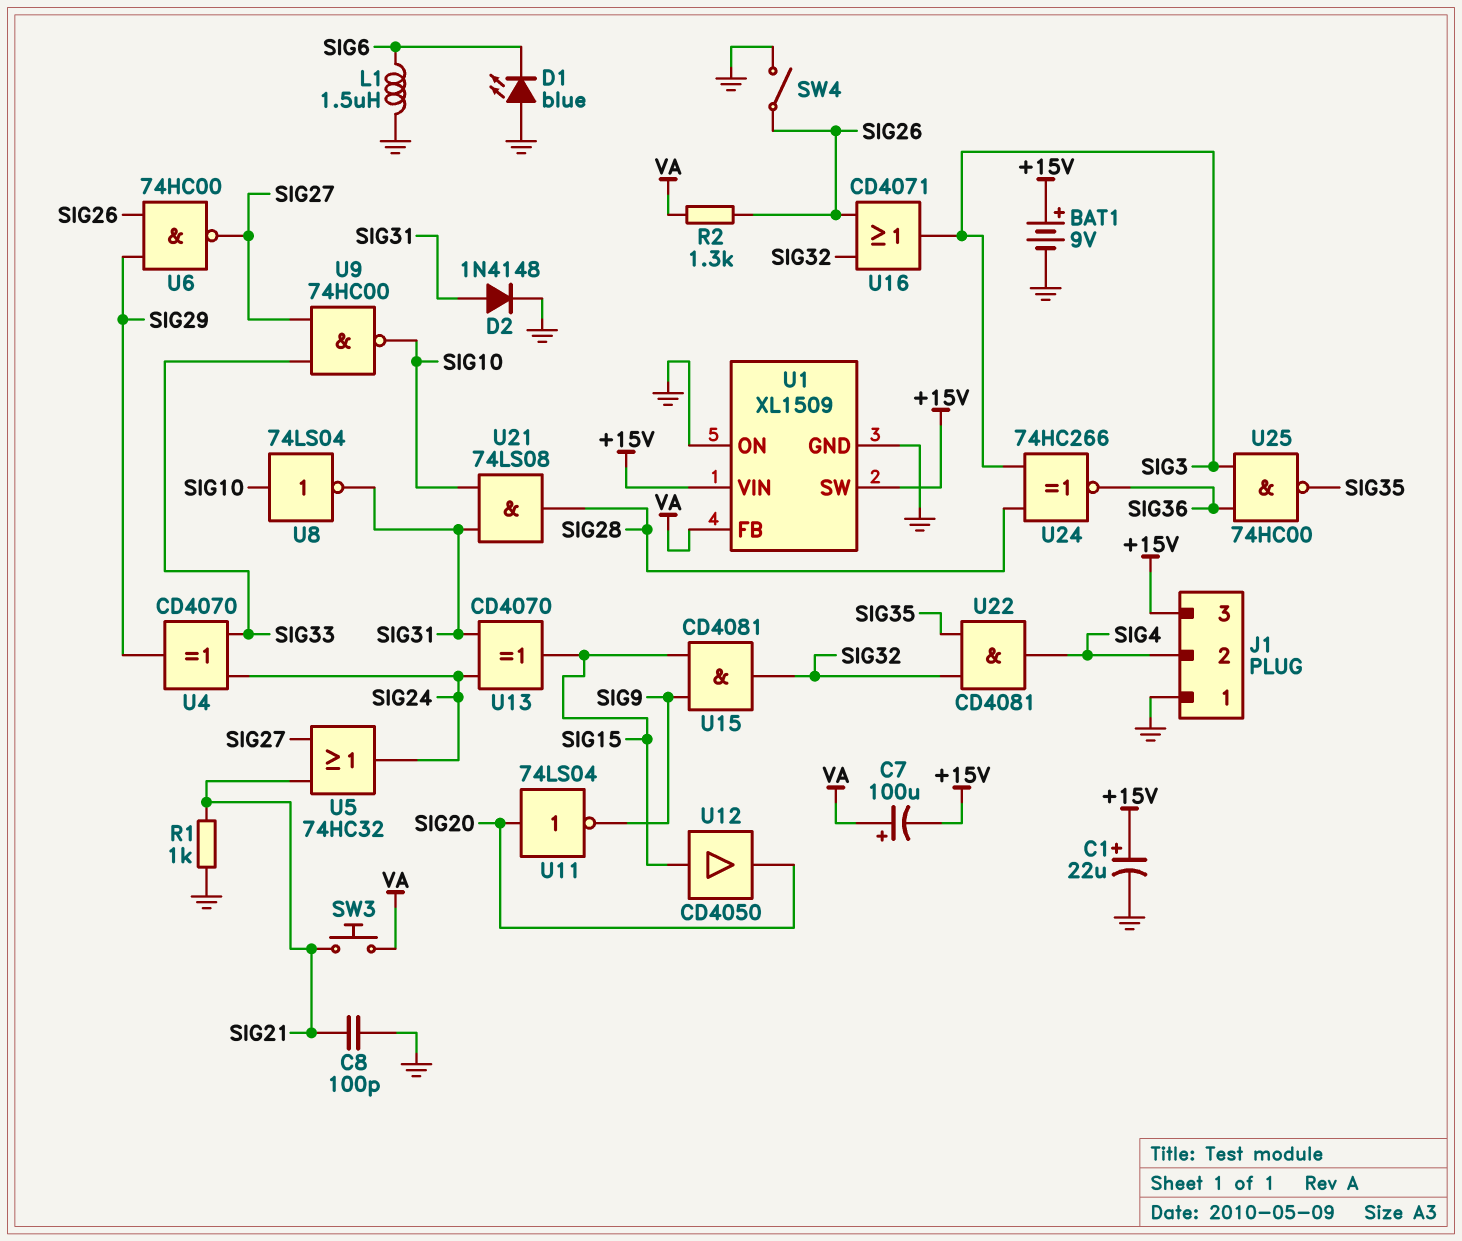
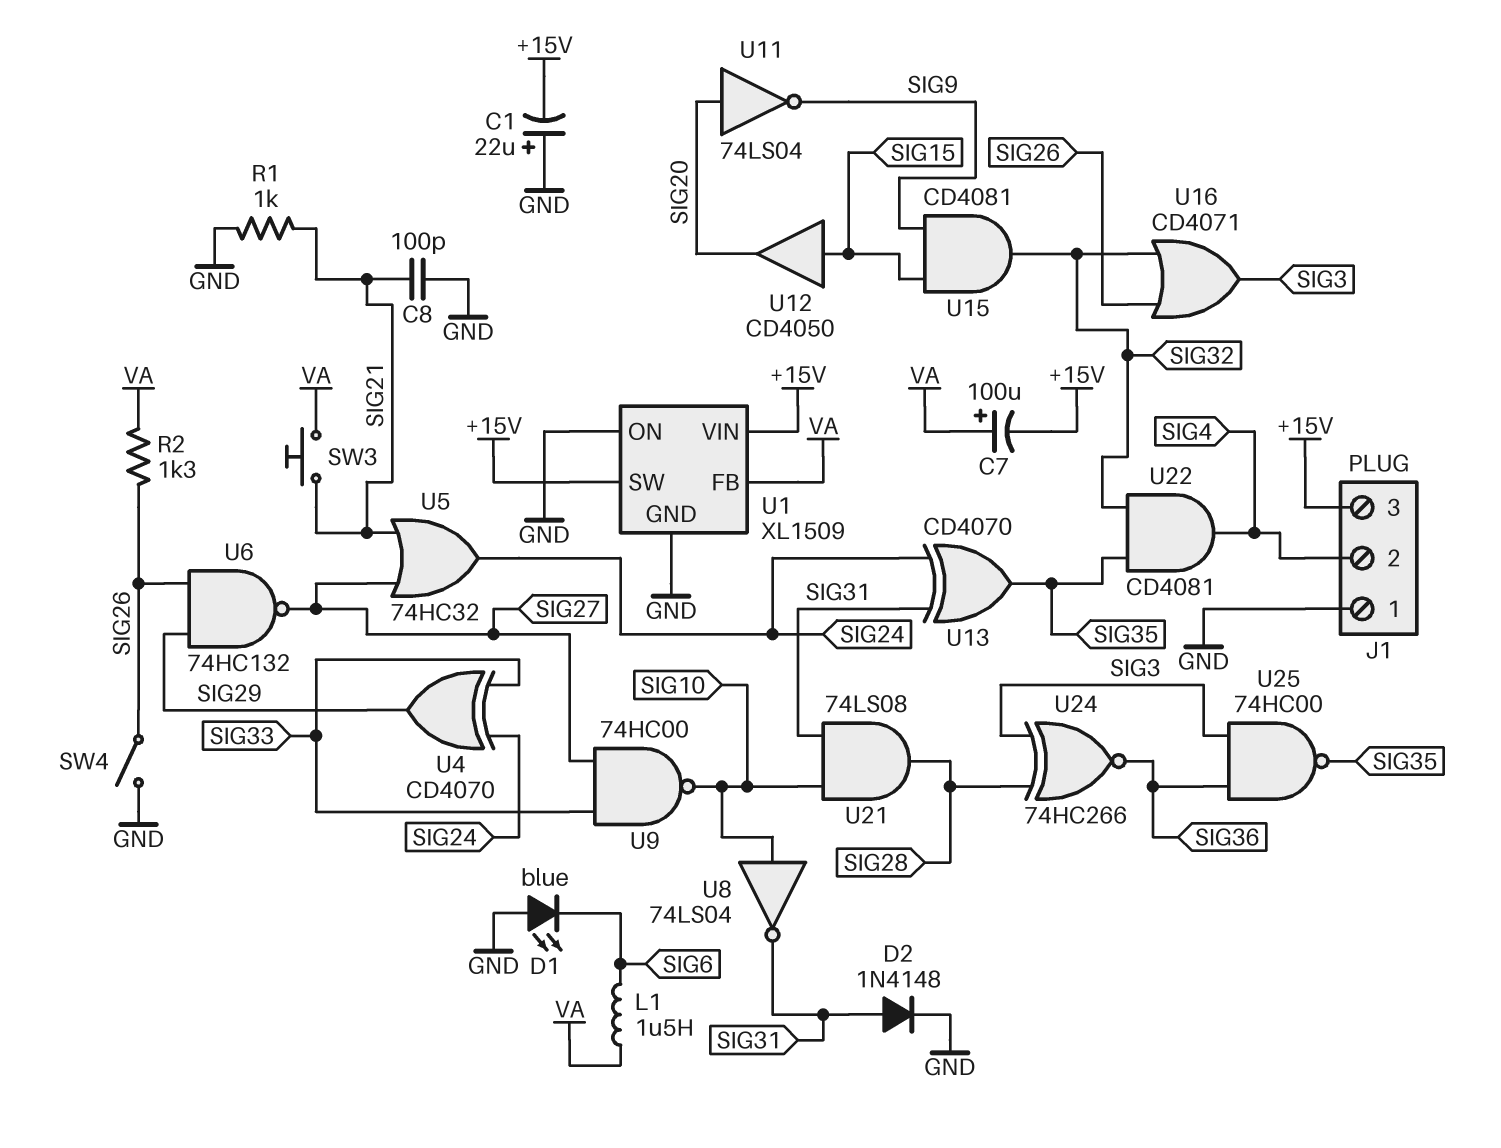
BAT1: 9V (plus +15V, minus GND) -> none
C1: 22uF (plus +15V, minus GND) -> 22uF (plus GND, minus +15V)
L1: 1.5uH (GND, SIG6) -> 1.5uH (SIG6, VA)
U6: NAND 74HC00 (in SIG26, in SIG29, out SIG27) -> NAND 74HC132 (in SIG26, in SIG29, out SIG27)
U13: XOR CD4070 (in SIG24, in SIG31, out SIG15) -> XOR CD4070 (in SIG24, in SIG31, out SIG35)

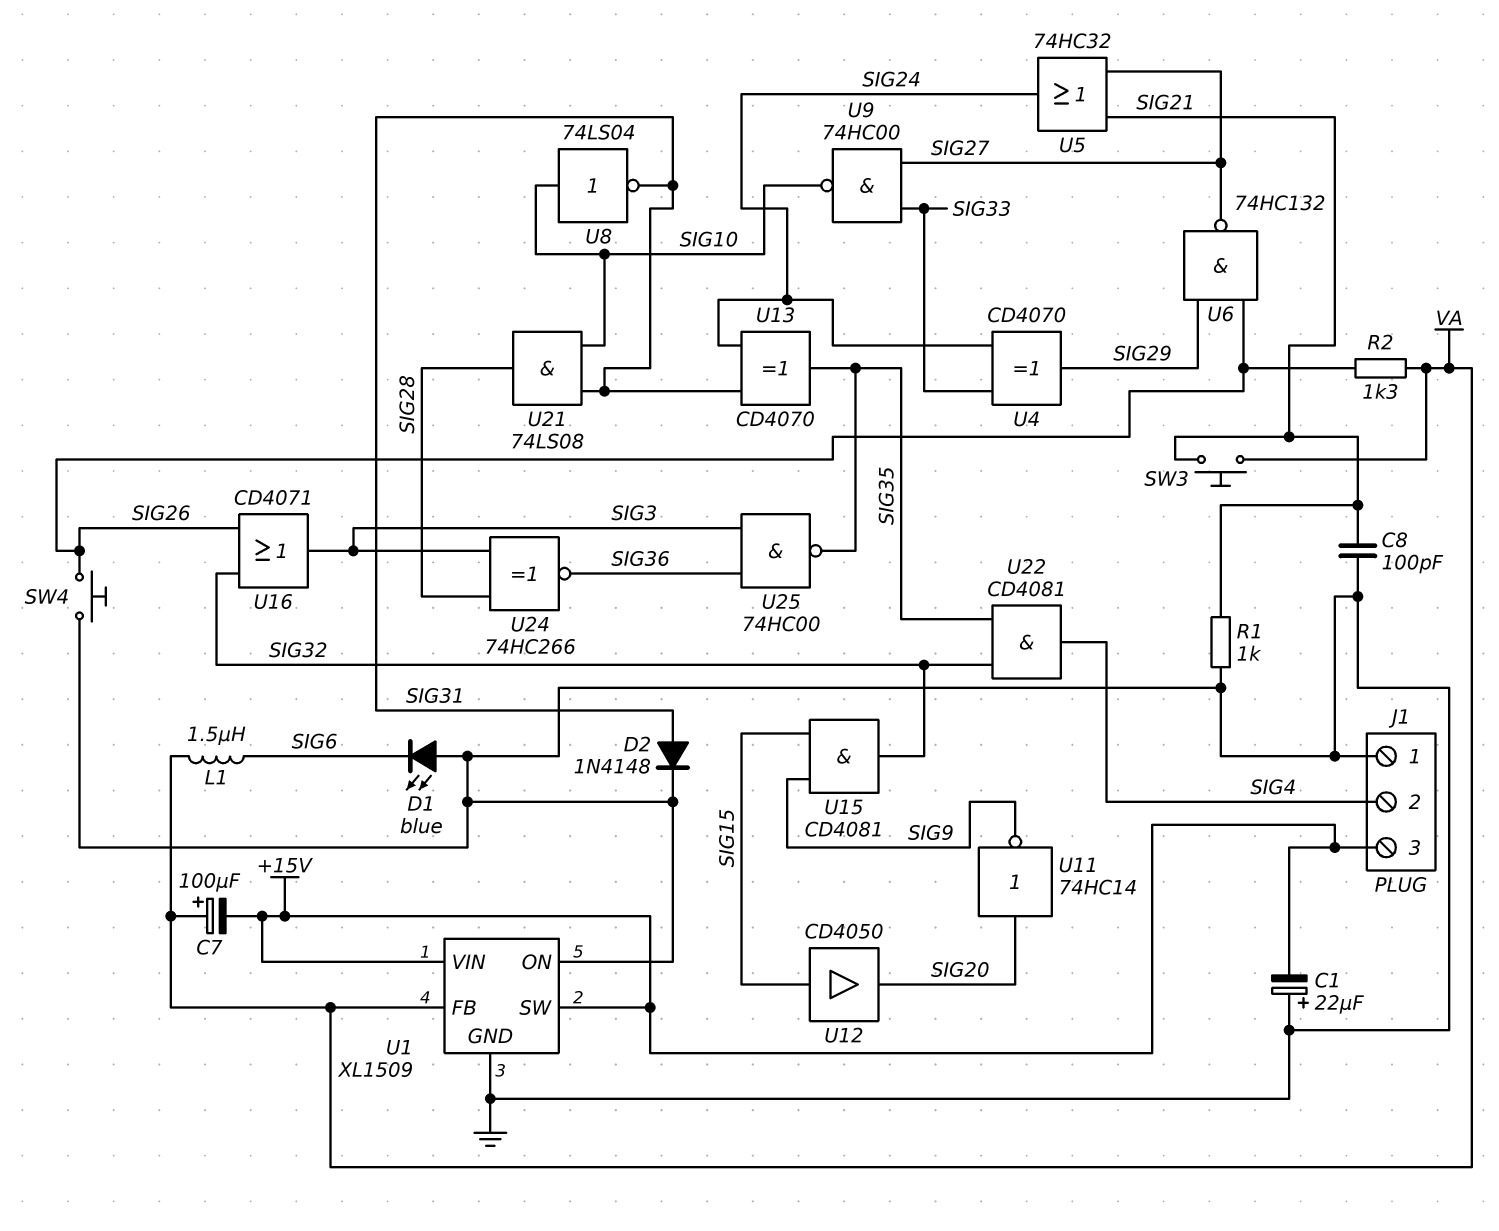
SW4: switch (GND, SIG26) -> button (GND, SIG26)
U11: NOT 74LS04 (in SIG20, out SIG9) -> NOT 74HC14 (in SIG20, out SIG9)

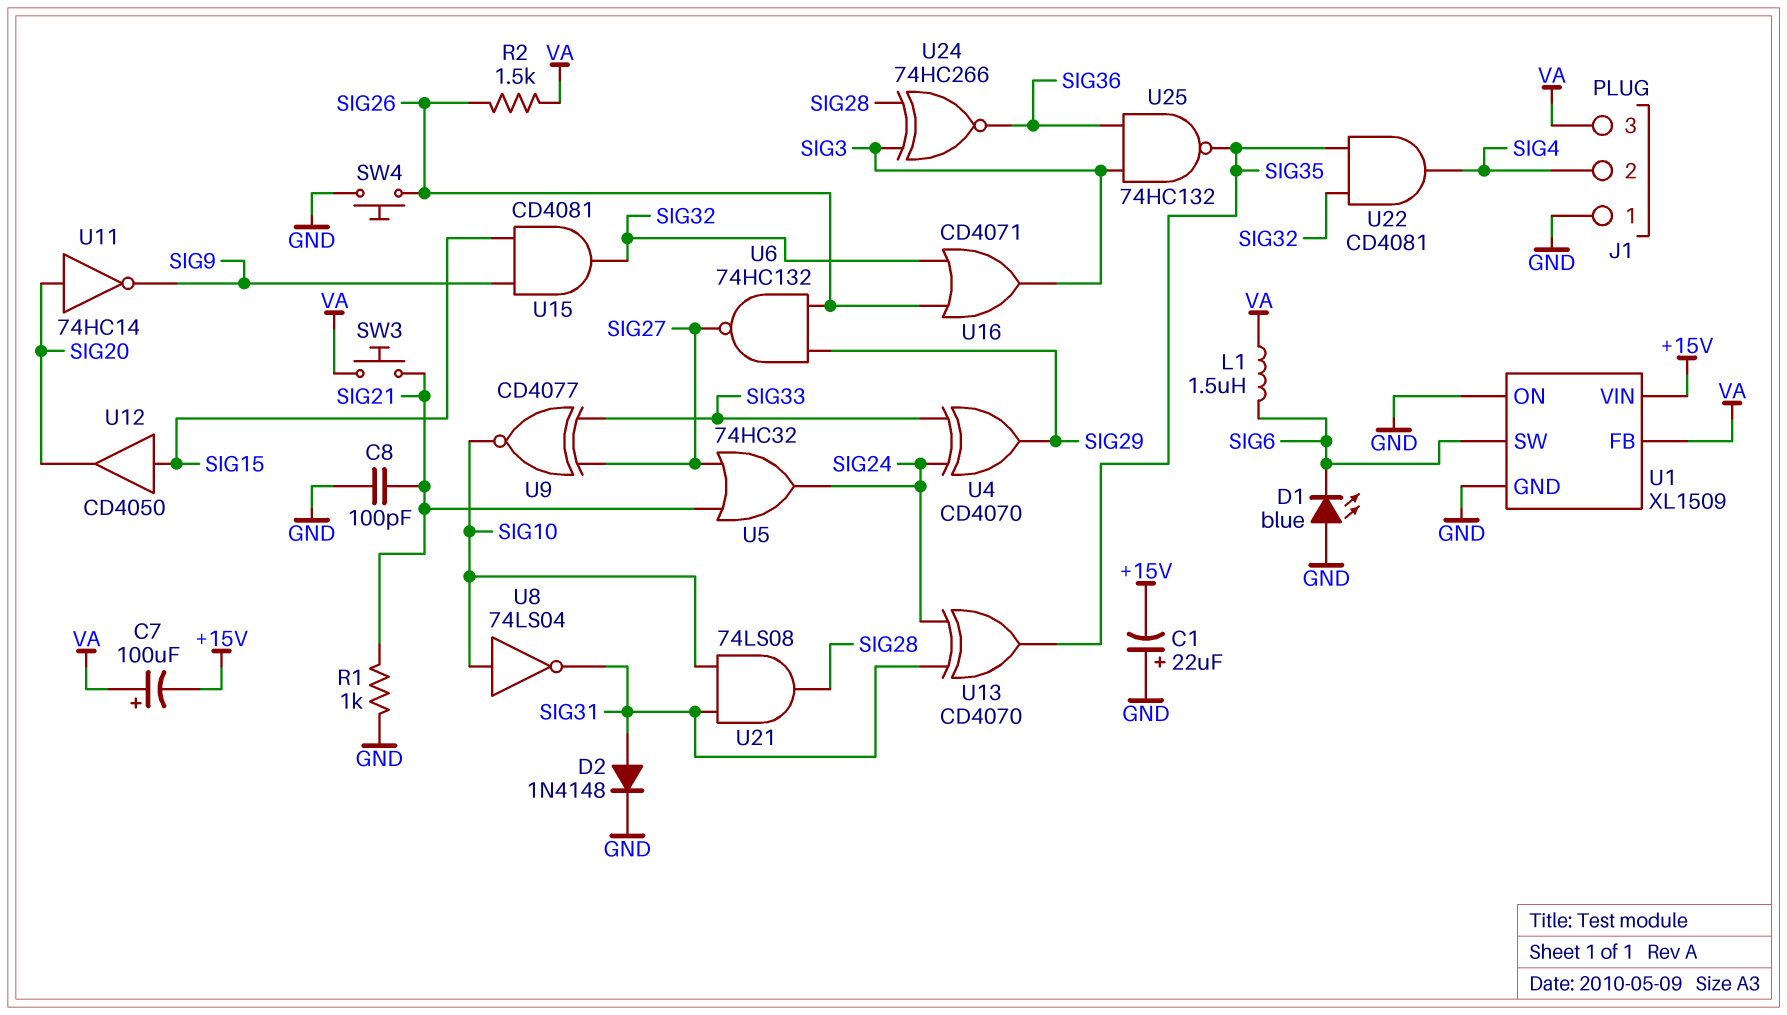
J1 pin 3: +15V -> VA
R2: 1.3k (SIG26, VA) -> 1.5k (SIG26, VA)
U1 pin SW: +15V -> SIG6
U9: NAND 74HC00 (in SIG27, in SIG33, out SIG10) -> XNOR CD4077 (in SIG27, in SIG33, out SIG10)
U25: NAND 74HC00 (in SIG3, in SIG36, out SIG35) -> NAND 74HC132 (in SIG3, in SIG36, out SIG35)

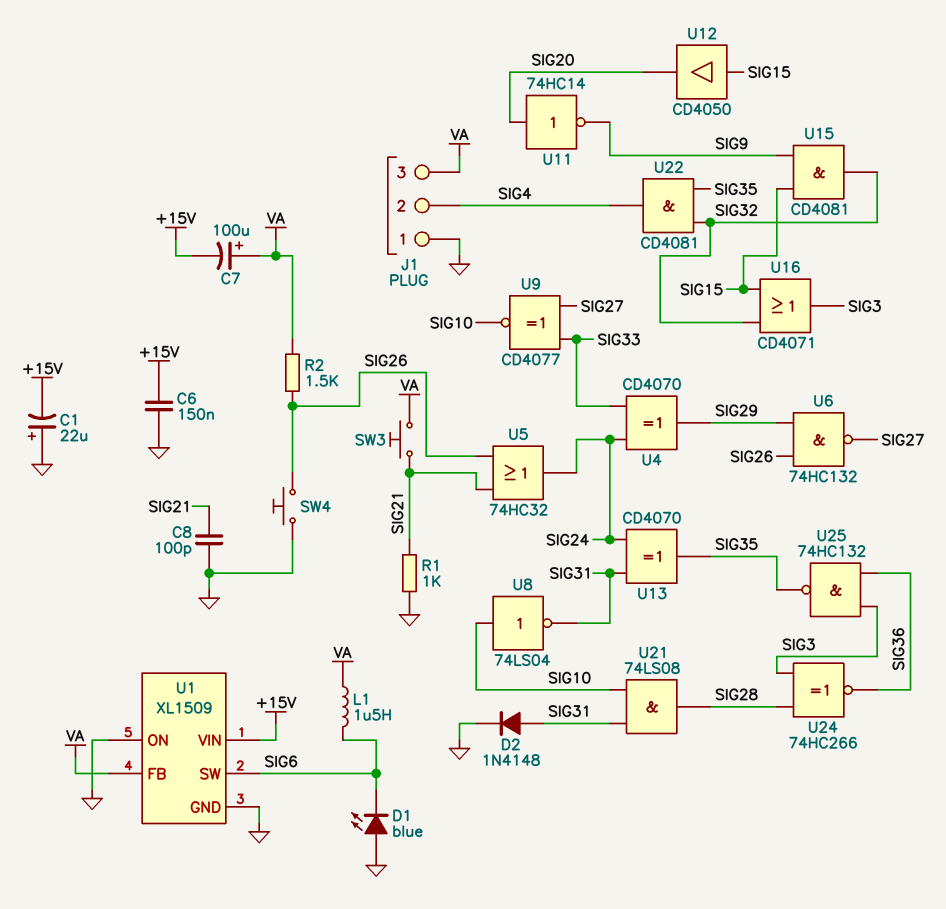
C6: none -> 150nF (+15V, GND)
U5: OR 74HC32 (in SIG21, in SIG27, out SIG24) -> OR 74HC32 (in SIG21, in SIG26, out SIG24)
U16: OR CD4071 (in SIG26, in SIG32, out SIG3) -> OR CD4071 (in SIG15, in SIG32, out SIG3)

